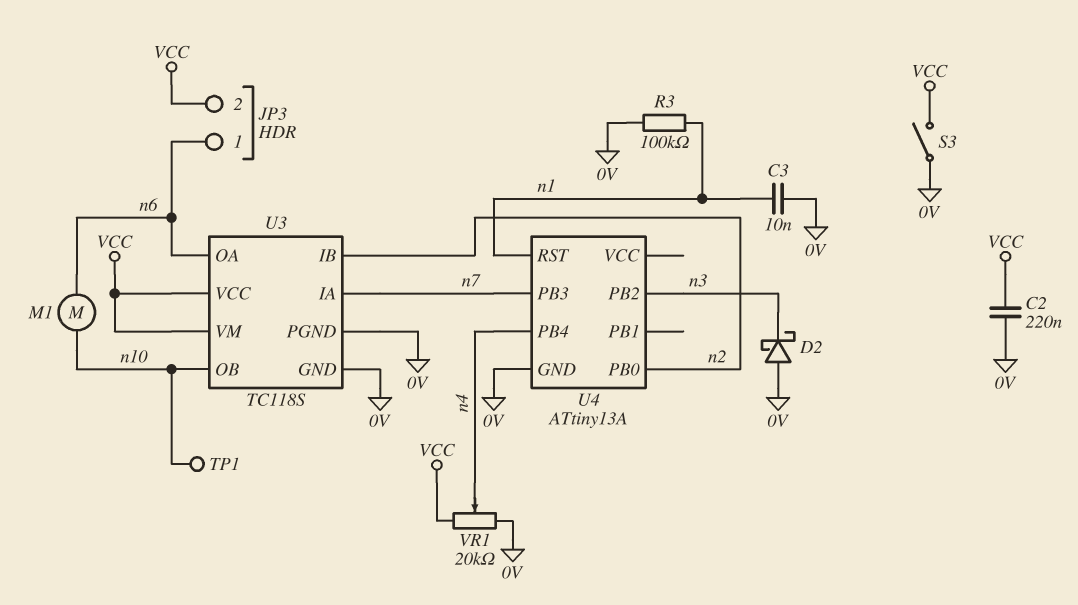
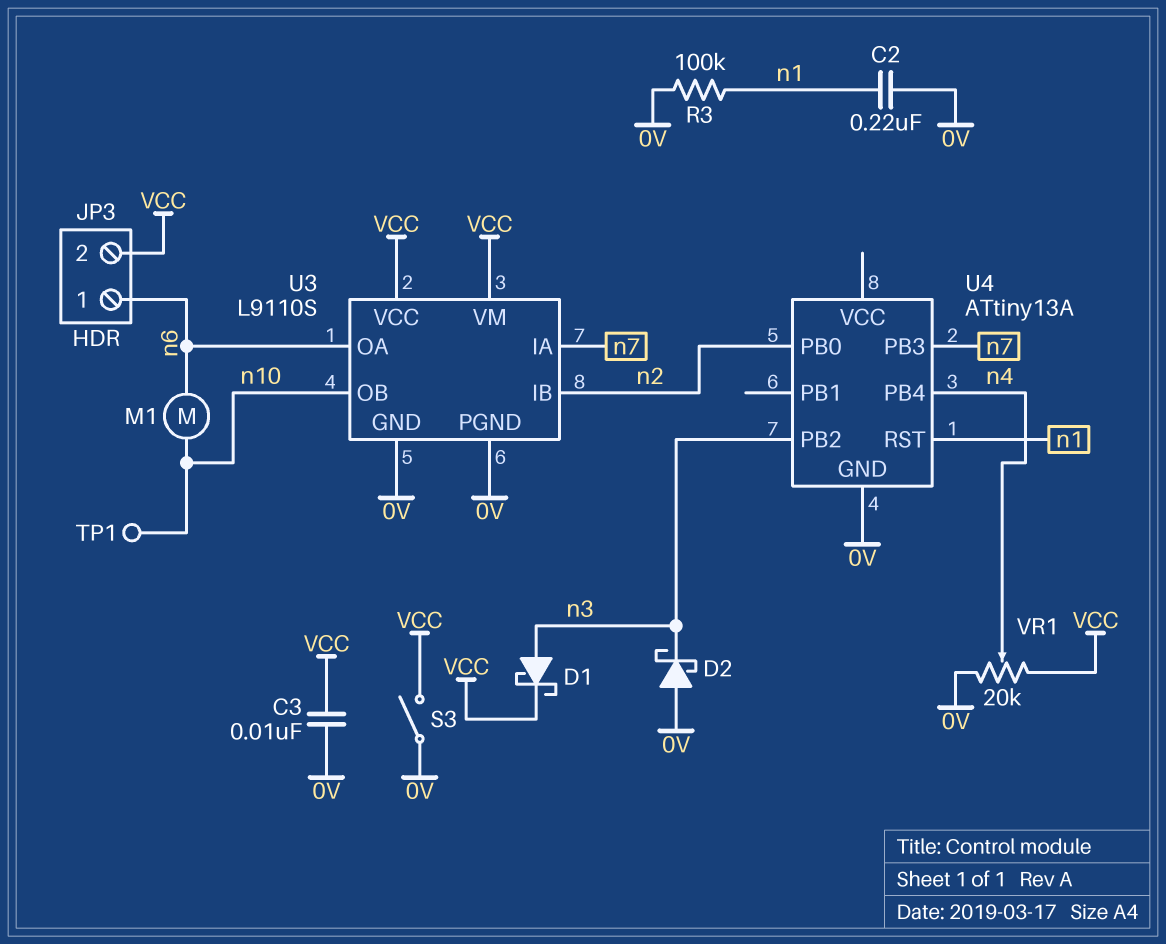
C2: 220nF (0V, VCC) -> 220nF (0V, n1)
C3: 10nF (0V, n1) -> 10nF (0V, VCC)
D1: none -> schottky (A n3, K VCC)
U3: TC118S -> L9110S

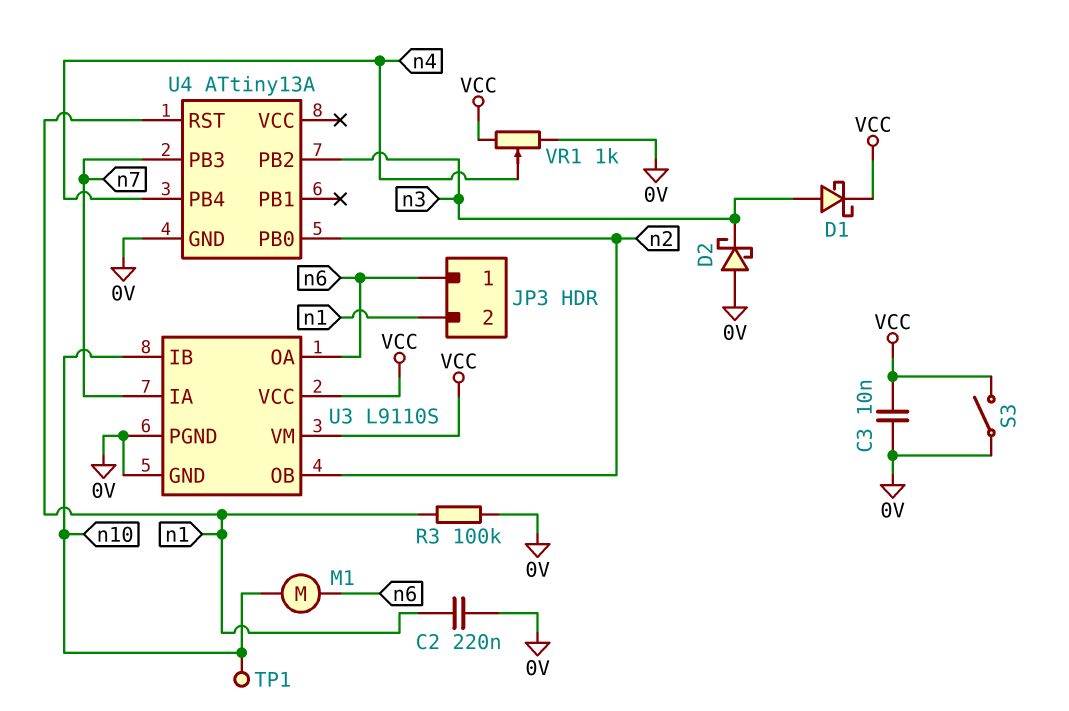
JP3 pin 2: VCC -> n1
U3 pin IB: n2 -> n10
U3 pin OB: n10 -> n2
VR1: 20k (0V, VCC, wiper n4) -> 1k (0V, VCC, wiper n4)

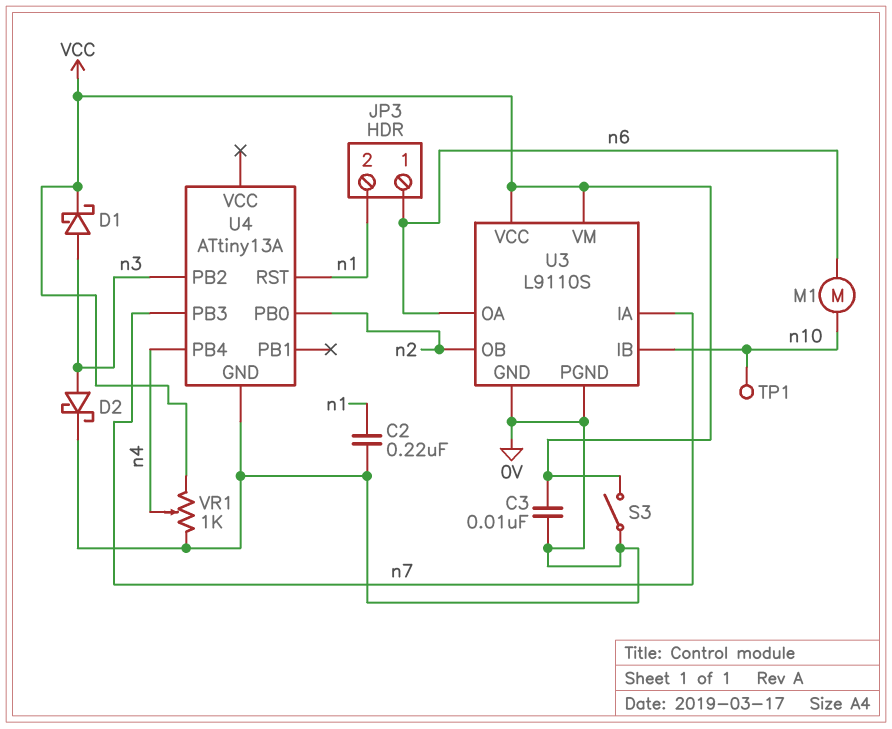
D2: schottky (A 0V, K n3) -> schottky (A n3, K 0V)
R3: 100k (0V, n1) -> none

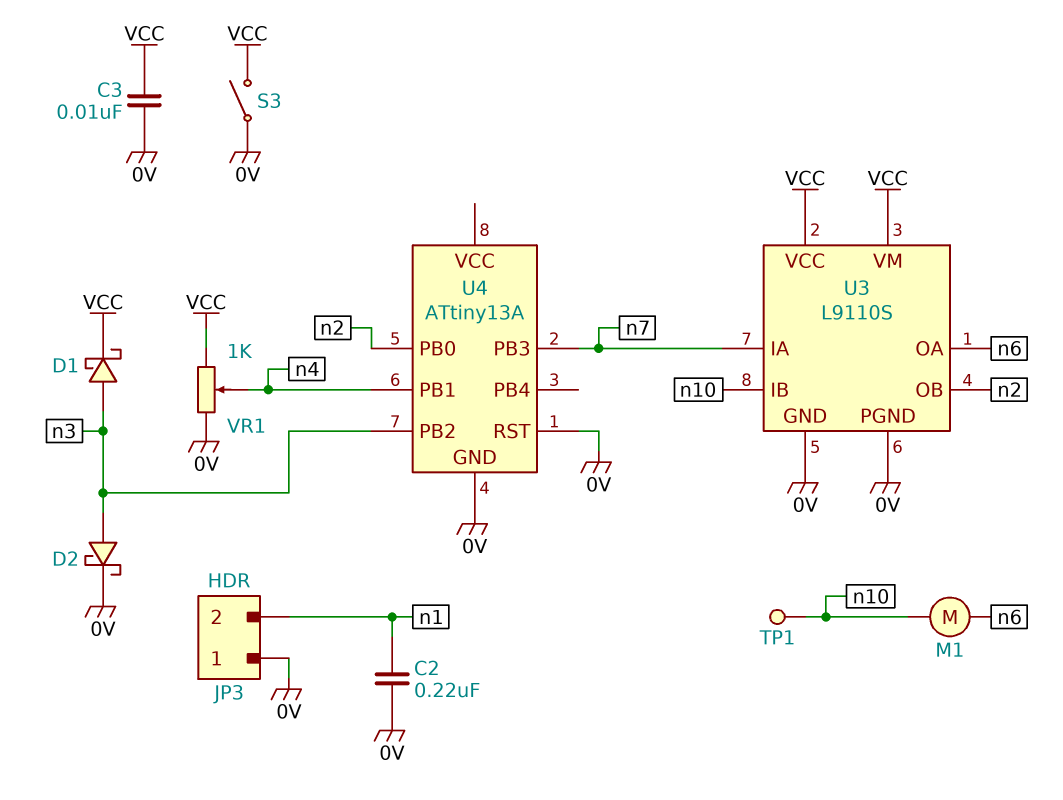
JP3 pin 1: n6 -> 0V
U4 pin PB1: none -> n4
U4 pin PB4: n4 -> none
U4 pin RST: n1 -> 0V

